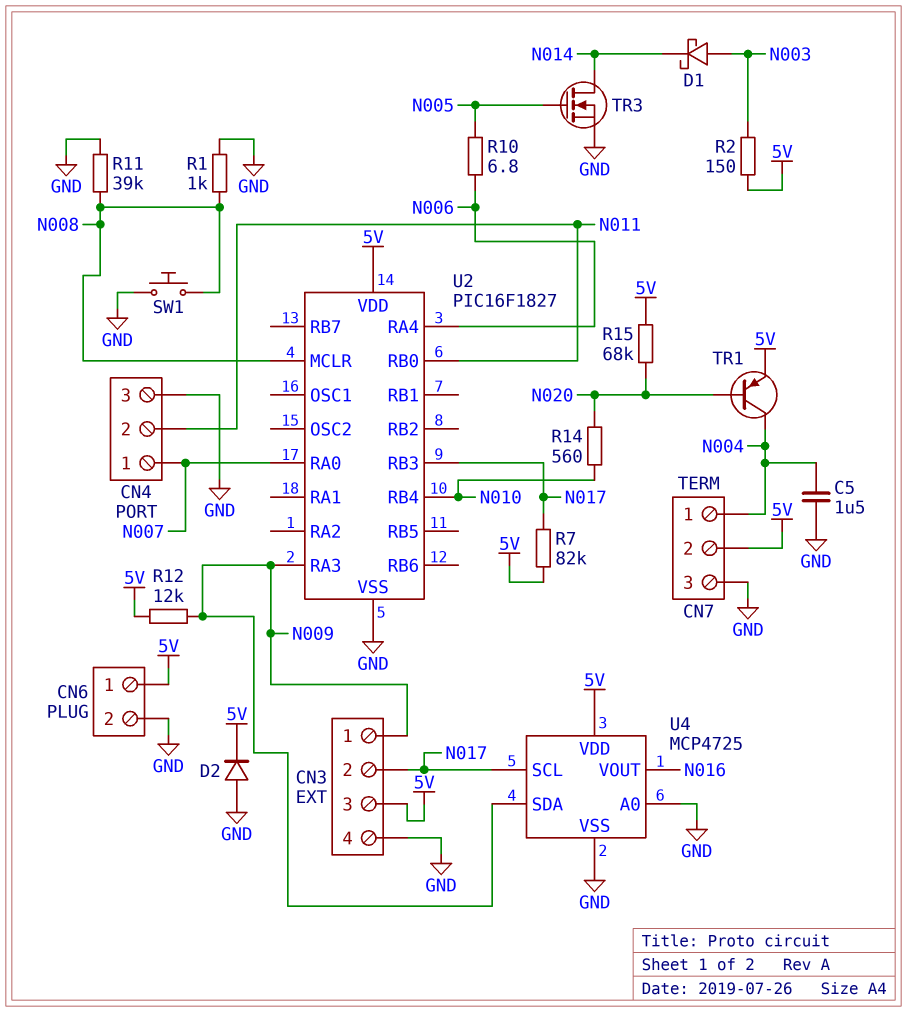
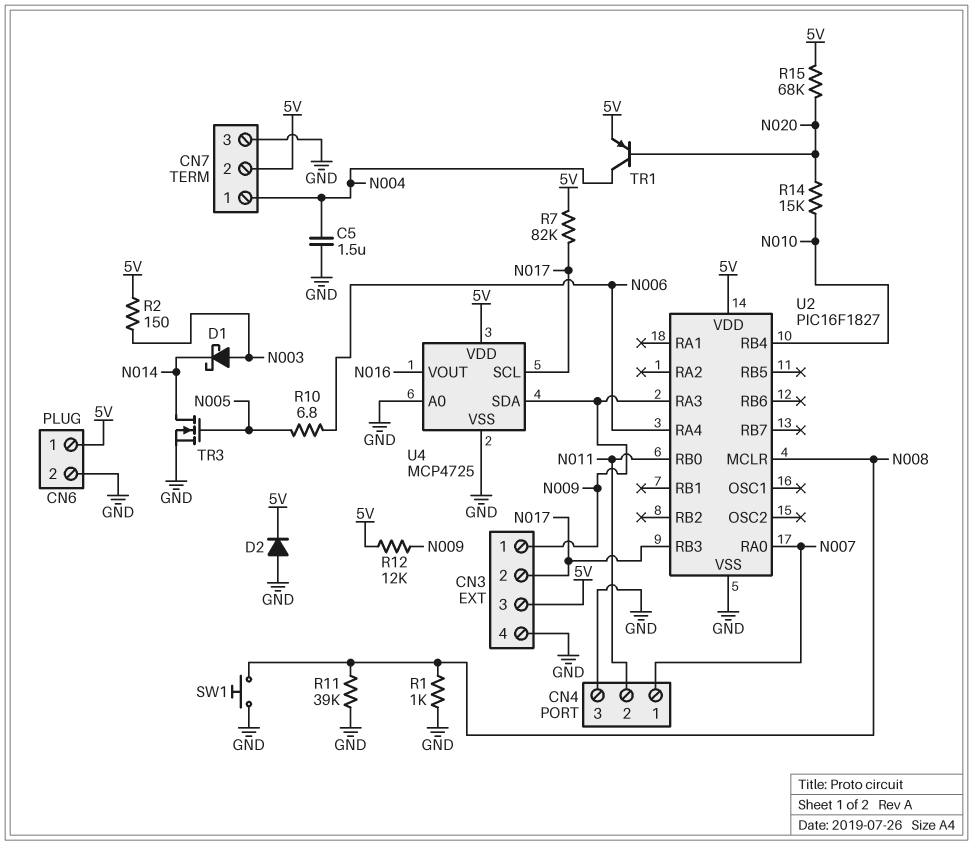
R14: 560 (N010, N020) -> 15k (N010, N020)

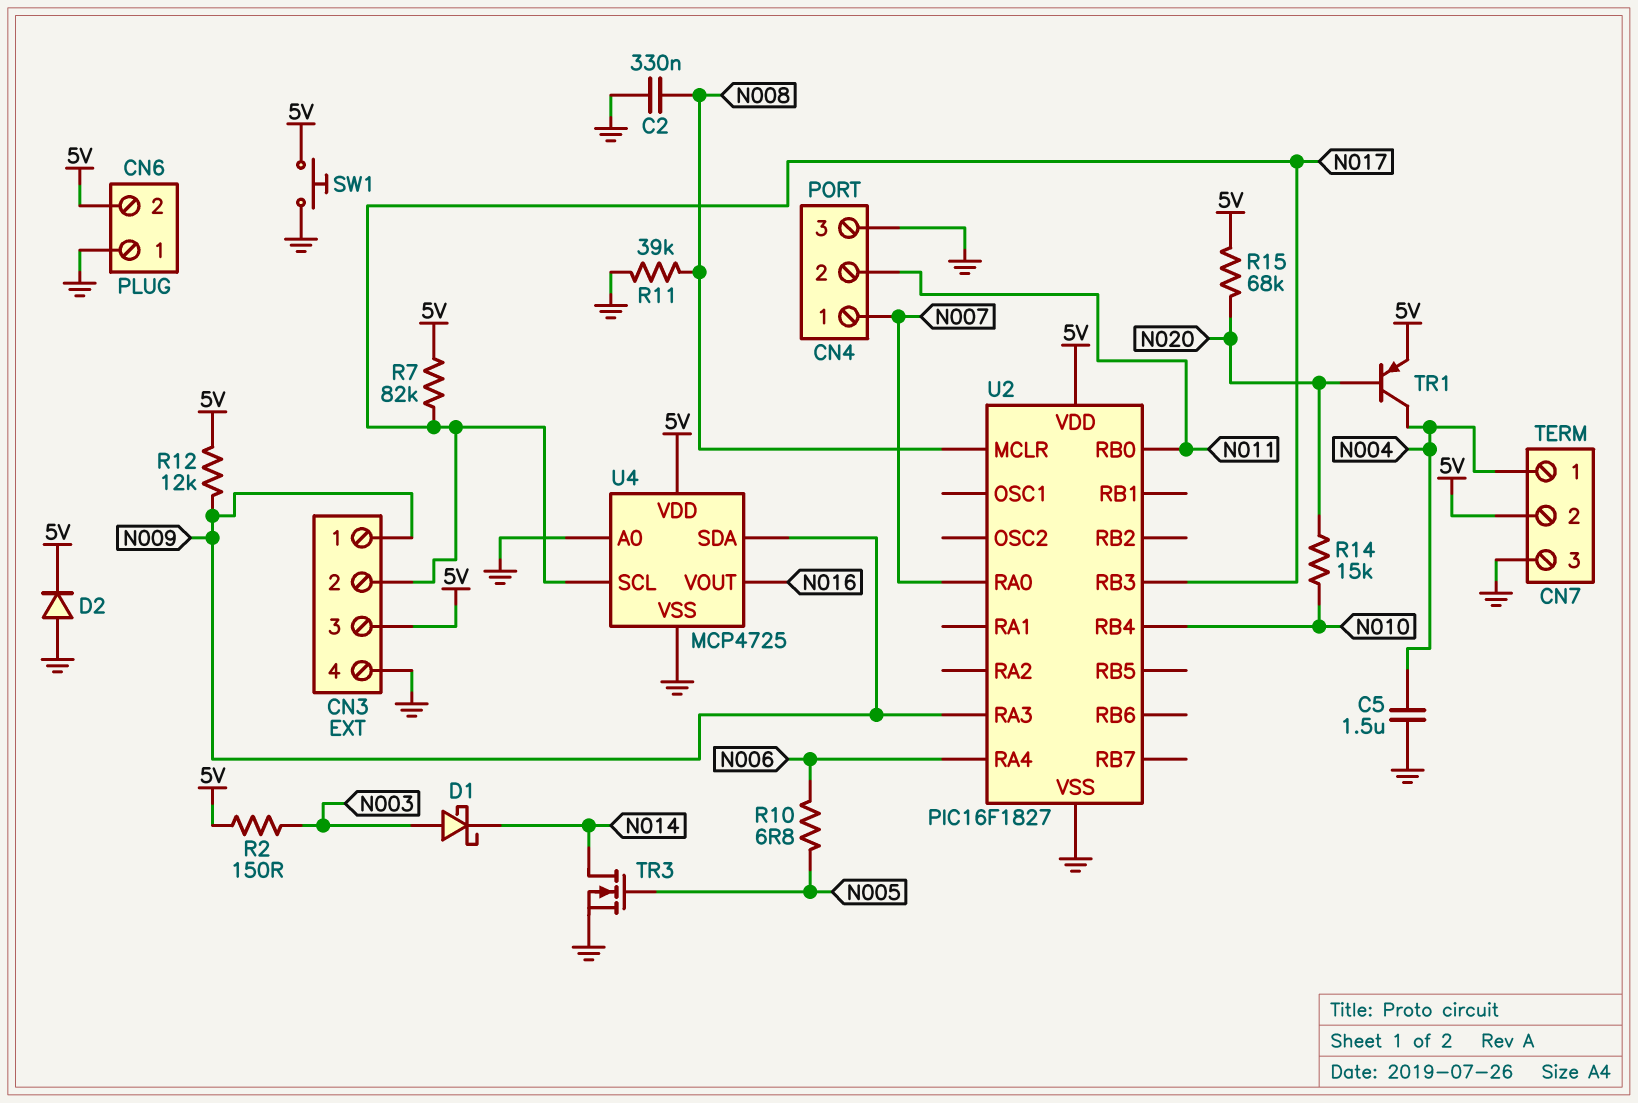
C2: none -> 330nF (GND, N008)
CN6 pin 1: 5V -> GND
CN6 pin 2: GND -> 5V
R1: 1k (GND, N008) -> none
SW1: button (GND, N008) -> button (5V, GND)

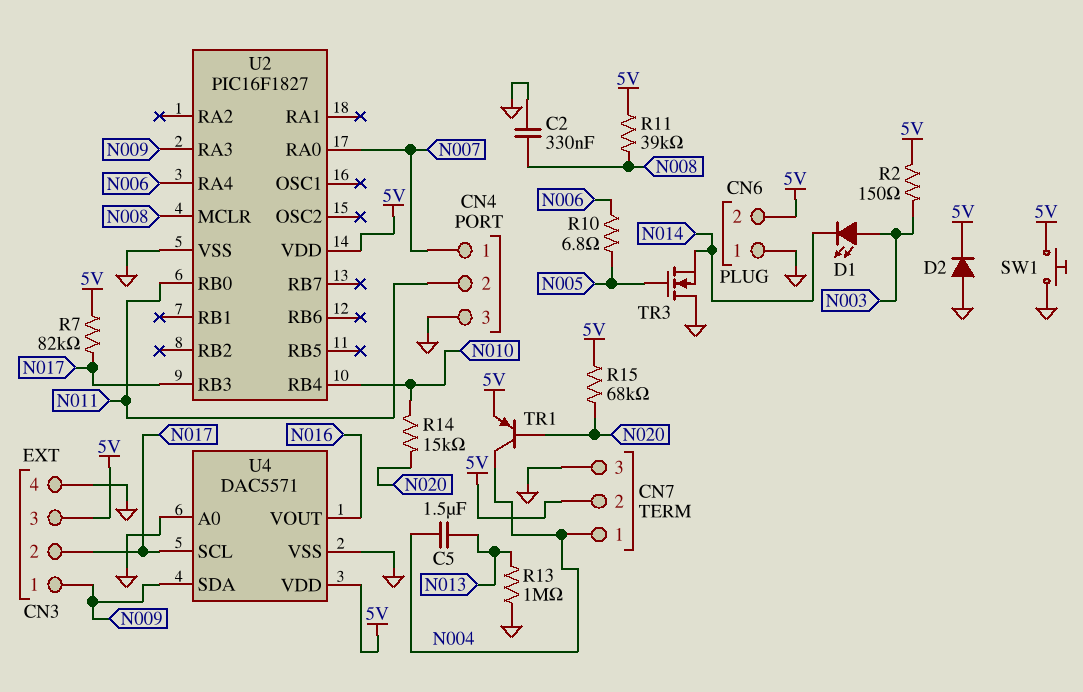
C5: 1.5uF (GND, N004) -> 1.5uF (N004, N013)
D1: schottky (A N003, K N014) -> LED (A N003, K N014)
R11: 39k (GND, N008) -> 39k (5V, N008)
R12: 12k (5V, N009) -> none
R13: none -> 1M (GND, N013)
TR3: NMOS (G N005, D N014, S GND) -> NMOS (G N005, D GND, S N014)
U4: MCP4725 -> DAC5571

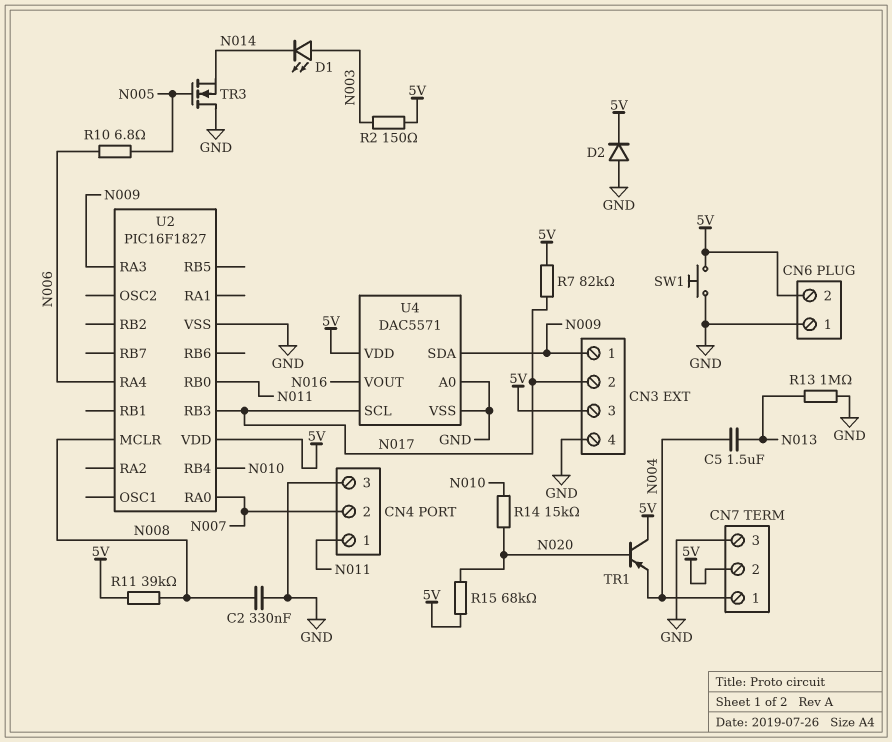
CN4 pin 1: N007 -> N011
CN4 pin 2: N011 -> N007
TR1: PNP (B N020, C N004, E 5V) -> PNP (B N020, C 5V, E N004)

